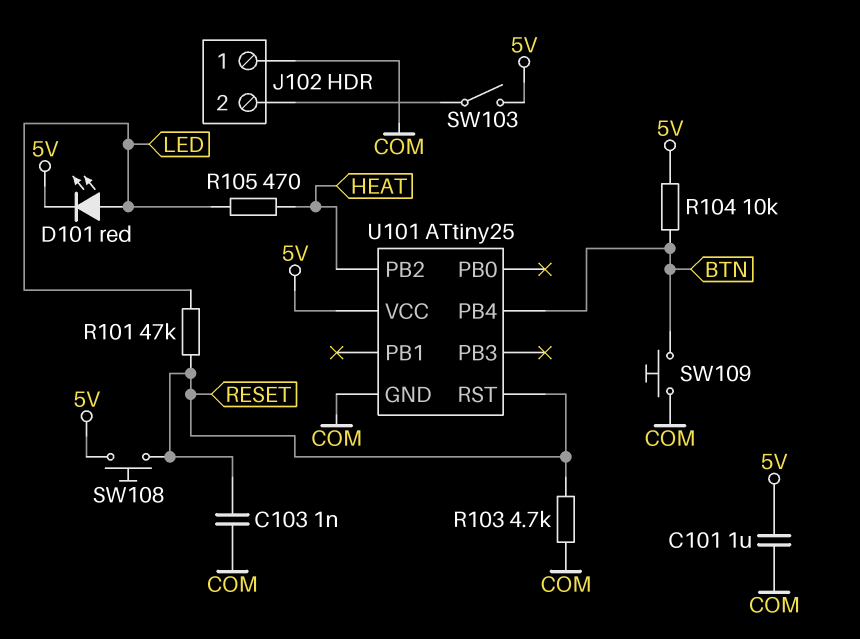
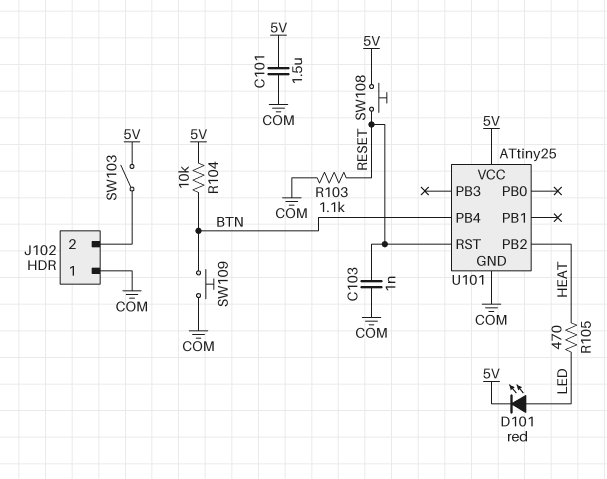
C101: 1uF (5V, COM) -> 1.5uF (5V, COM)
R101: 47k (LED, RESET) -> none
R103: 4.7k (COM, RESET) -> 1.1k (COM, RESET)

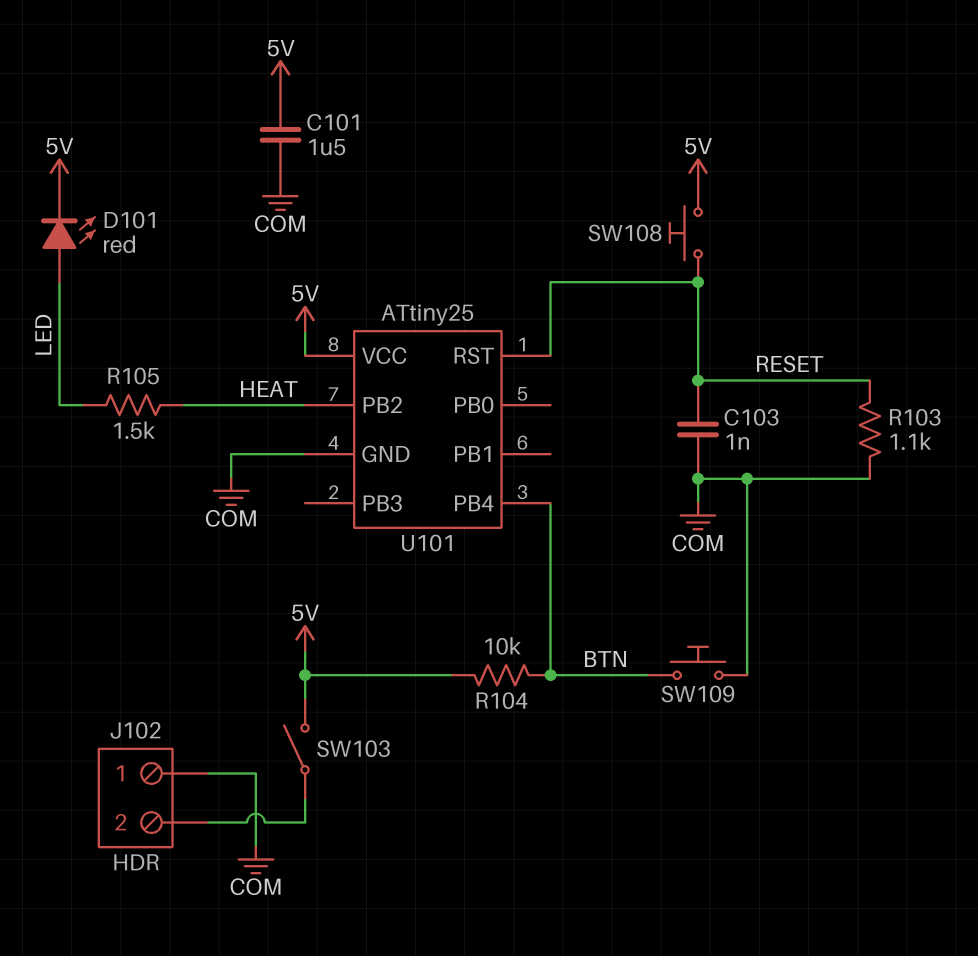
R105: 470 (HEAT, LED) -> 1.5k (HEAT, LED)

